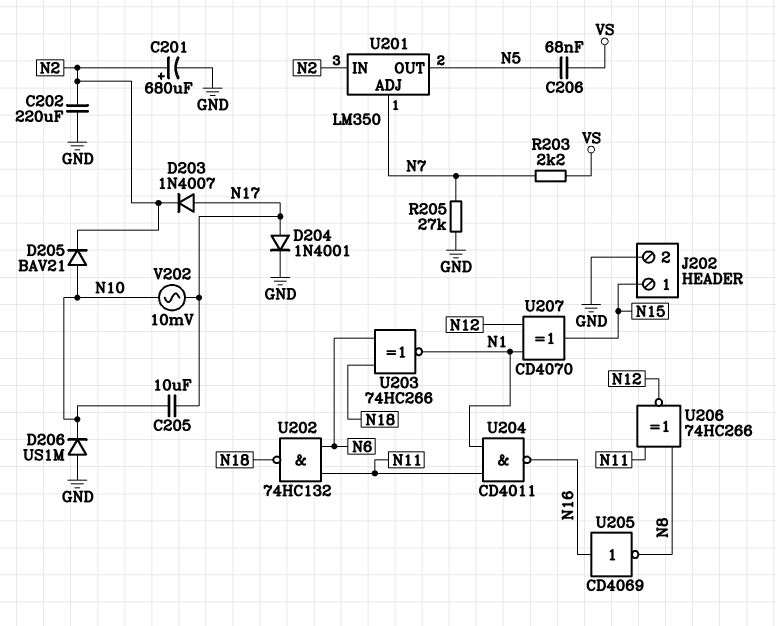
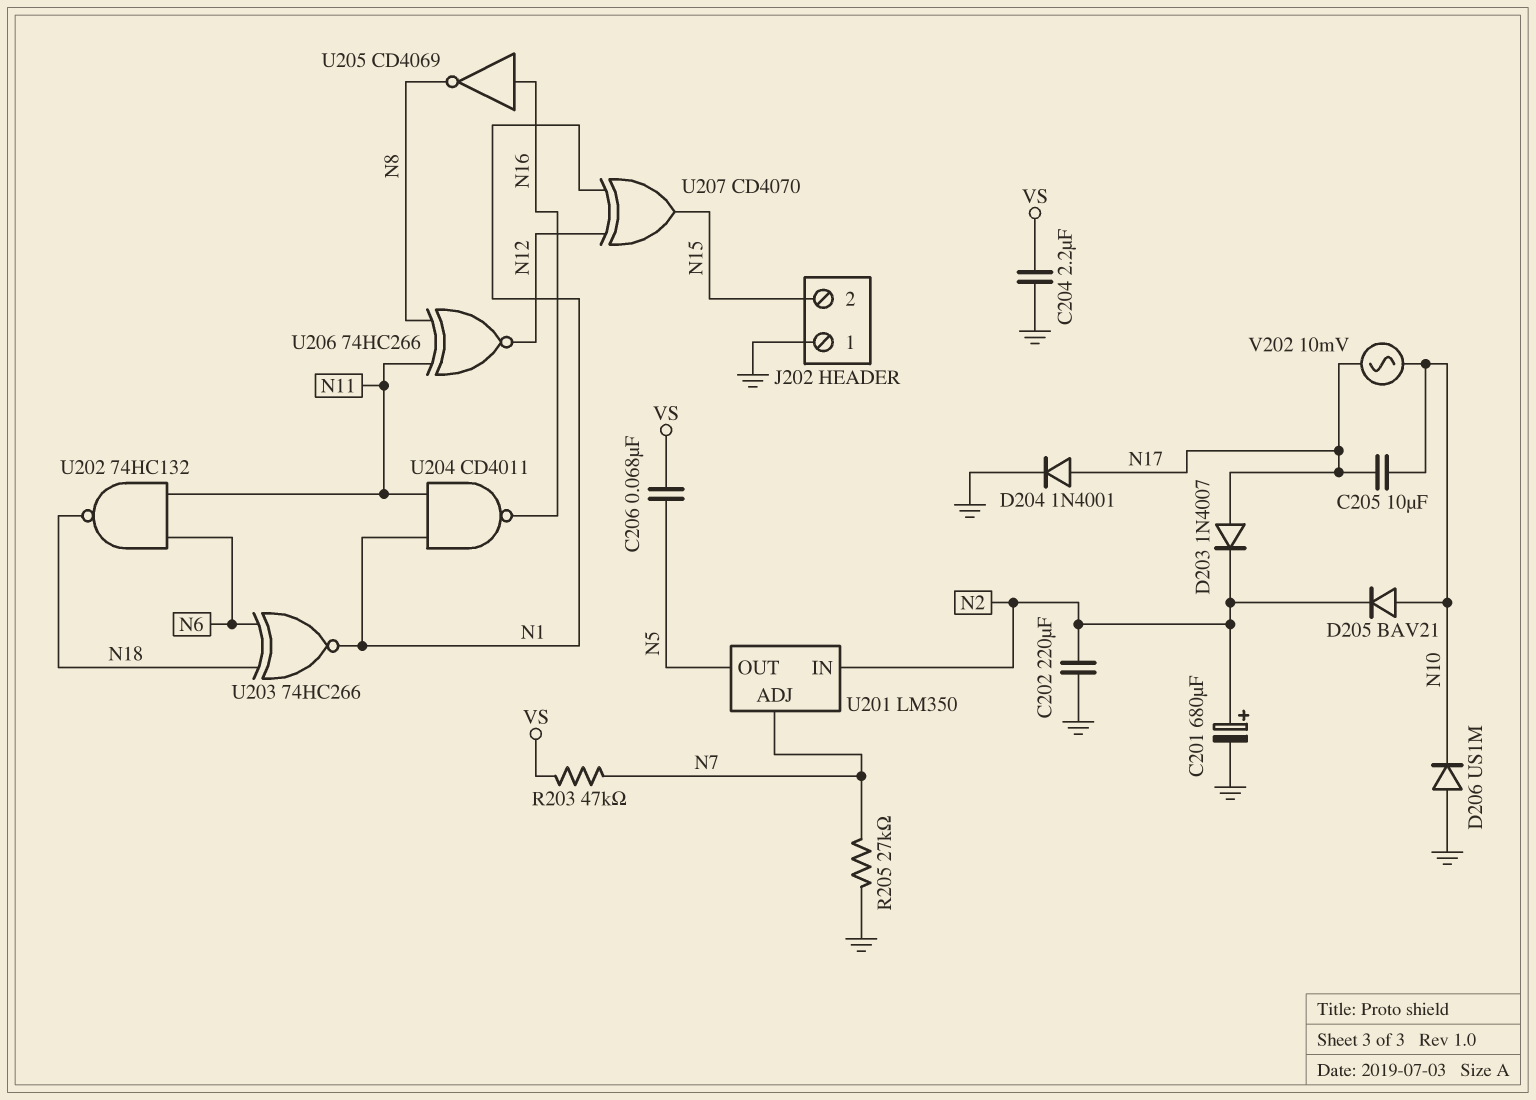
C204: none -> 2.2uF (GND, VS)
J202 pin 1: N15 -> GND
J202 pin 2: GND -> N15
R203: 2.2k (N7, VS) -> 47k (N7, VS)

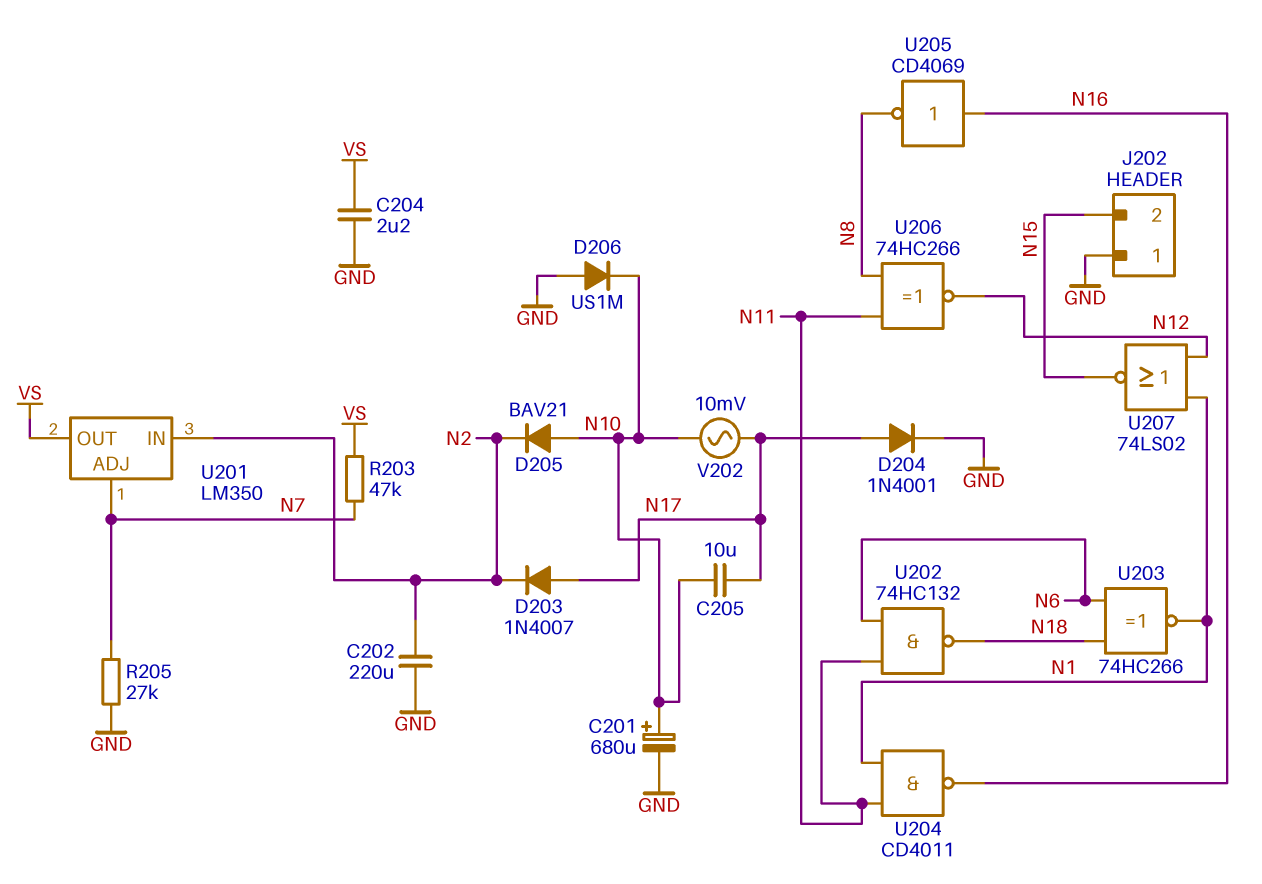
C201: 680uF (plus N2, minus GND) -> 680uF (plus N10, minus GND)
C206: 68nF (N5, VS) -> none
U201 pin OUT: N5 -> VS
U207: XOR CD4070 (in N1, in N12, out N15) -> NOR 74LS02 (in N1, in N12, out N15)

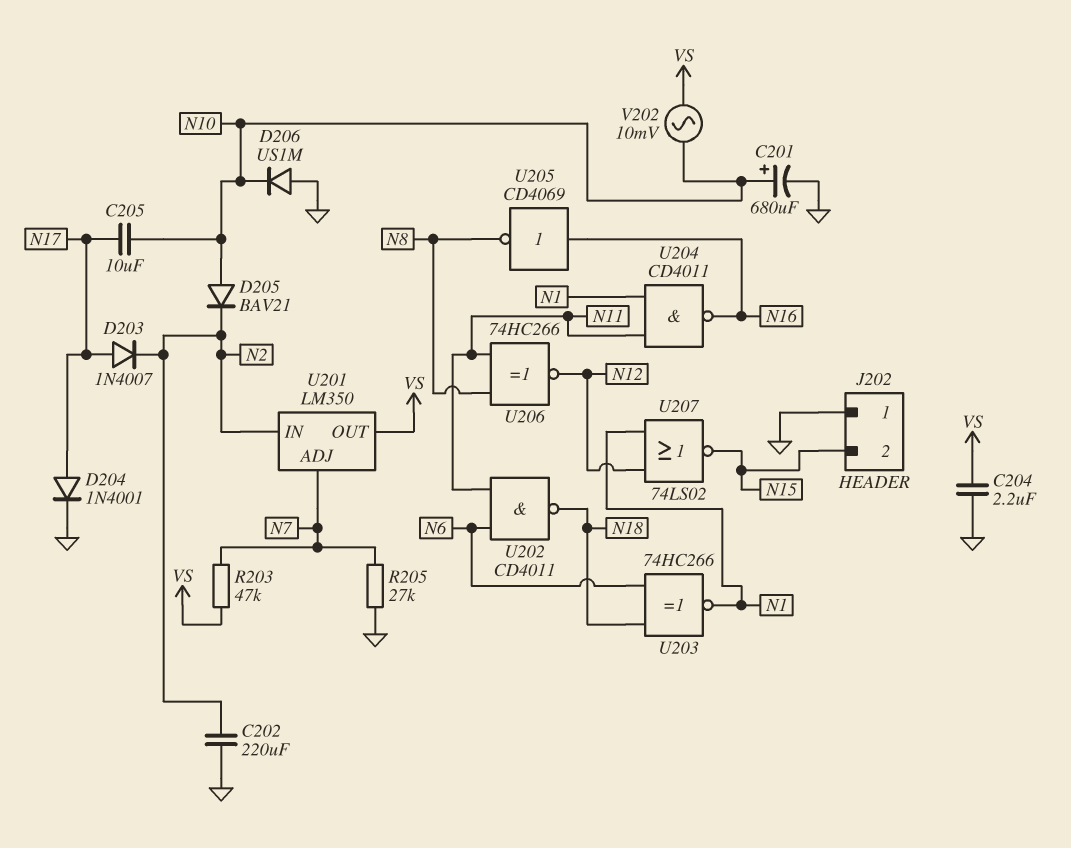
U202: NAND 74HC132 (in N6, in N11, out N18) -> NAND CD4011 (in N6, in N11, out N18)
V202: AC 10mV (N10, N17) -> AC 10mV (N10, VS)

